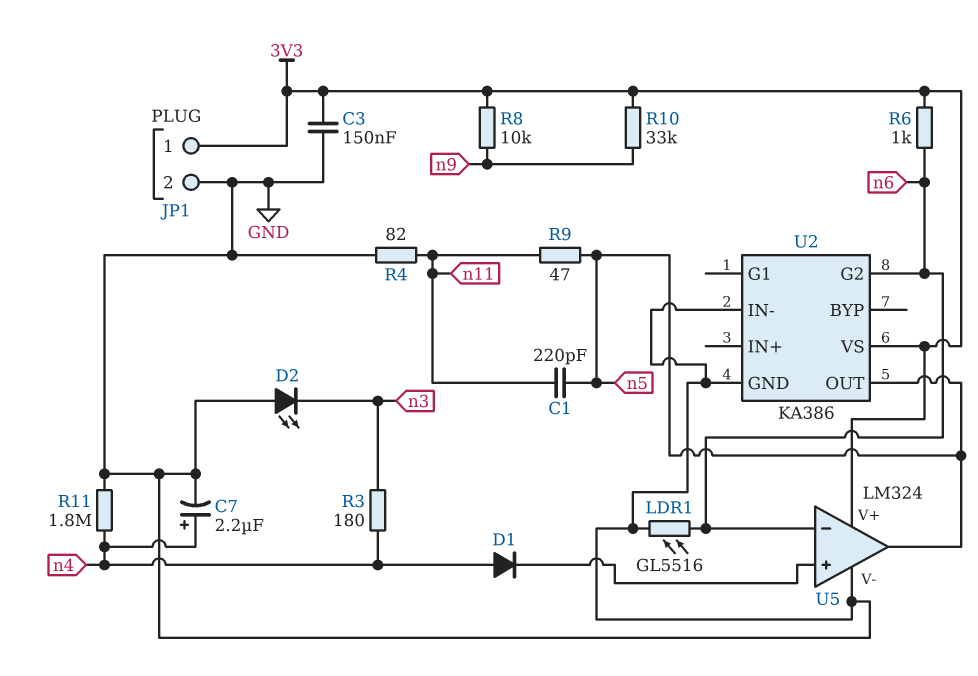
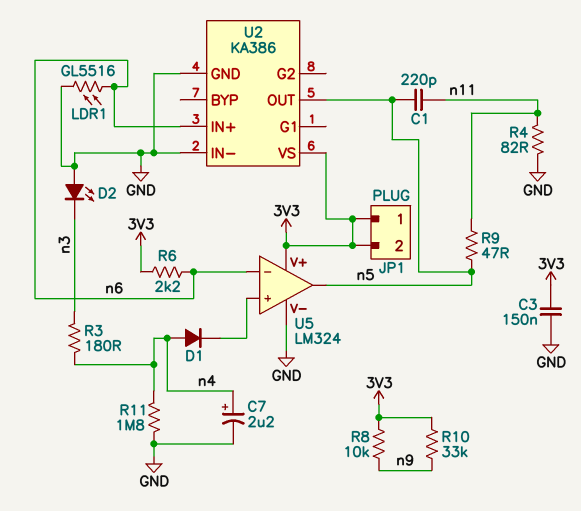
JP1 pin 2: GND -> 3V3
R6: 1k (3V3, n6) -> 2.2k (3V3, n6)
U2 pin G2: n6 -> none
U2 pin IN+: none -> n6

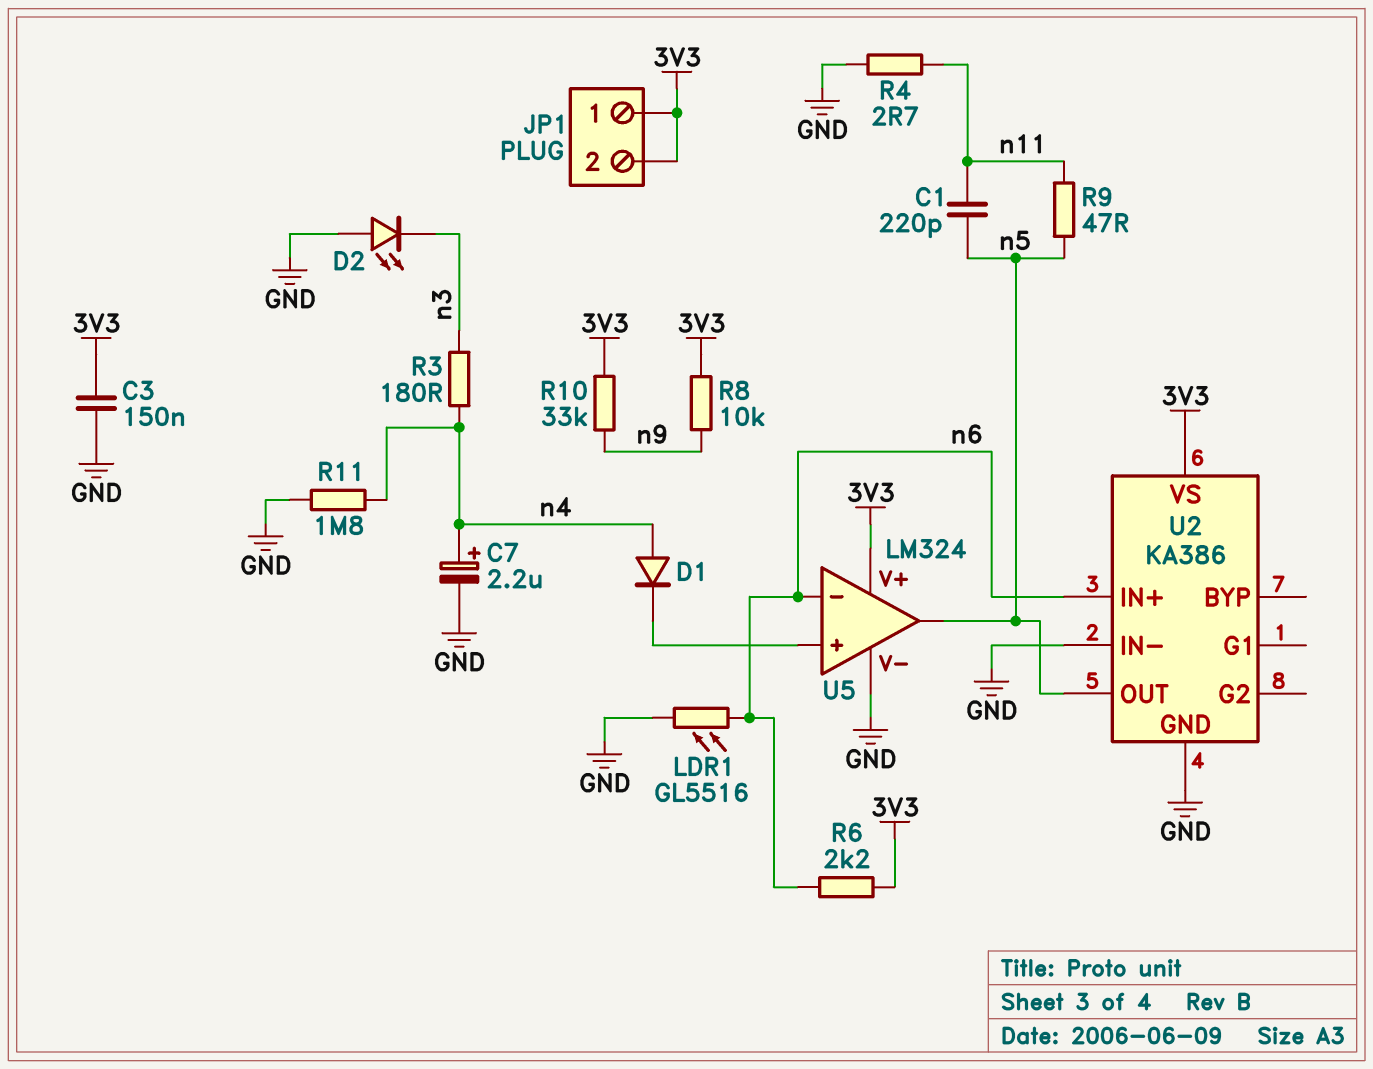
R4: 82 (GND, n11) -> 2.7 (GND, n11)

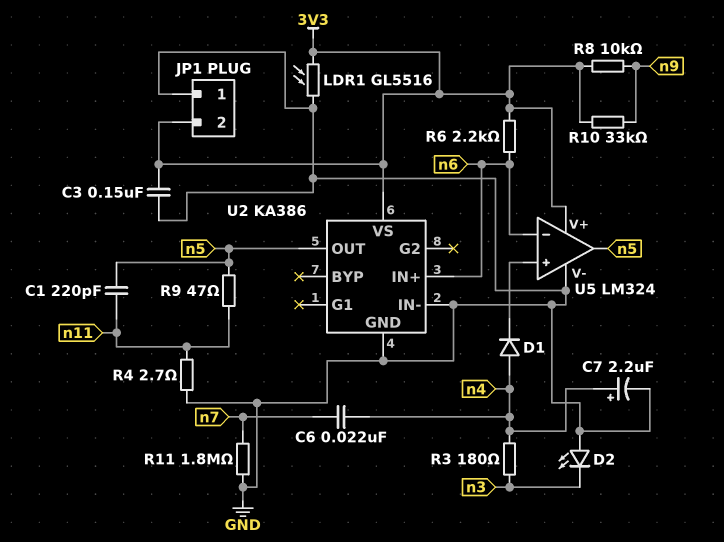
C6: none -> 22nF (n4, n7)
JP1 pin 1: 3V3 -> GND
LDR1: GL5516 (GND, n6) -> GL5516 (3V3, GND)
R11: 1.8M (GND, n4) -> 1.8M (GND, n7)

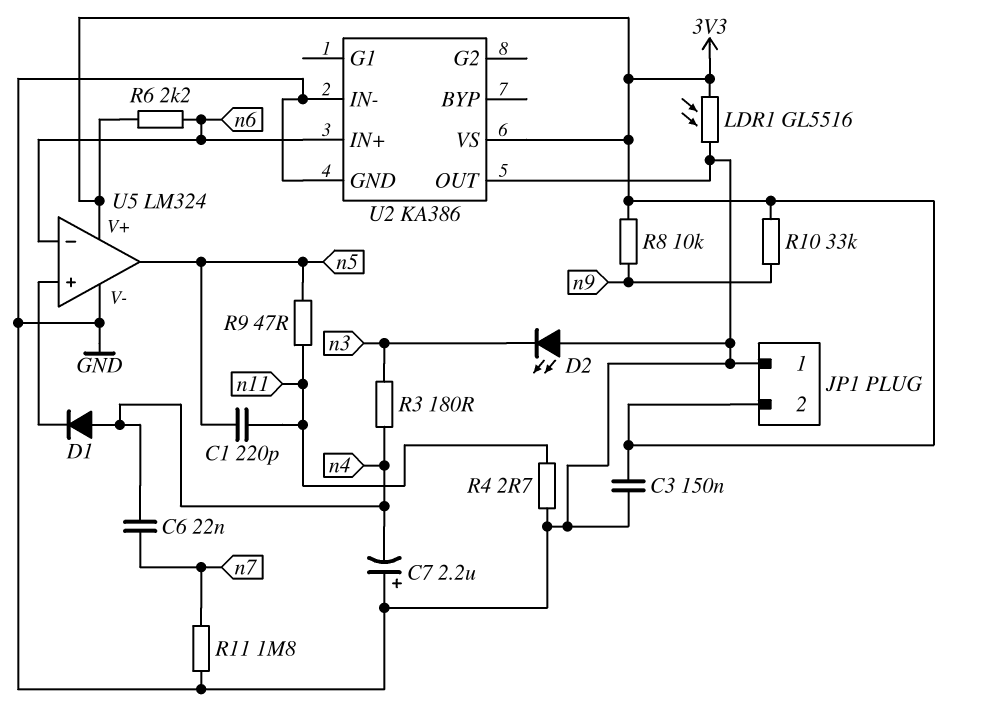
C7: 2.2uF (plus n4, minus GND) -> 2.2uF (plus GND, minus n4)
U2 pin OUT: n5 -> GND

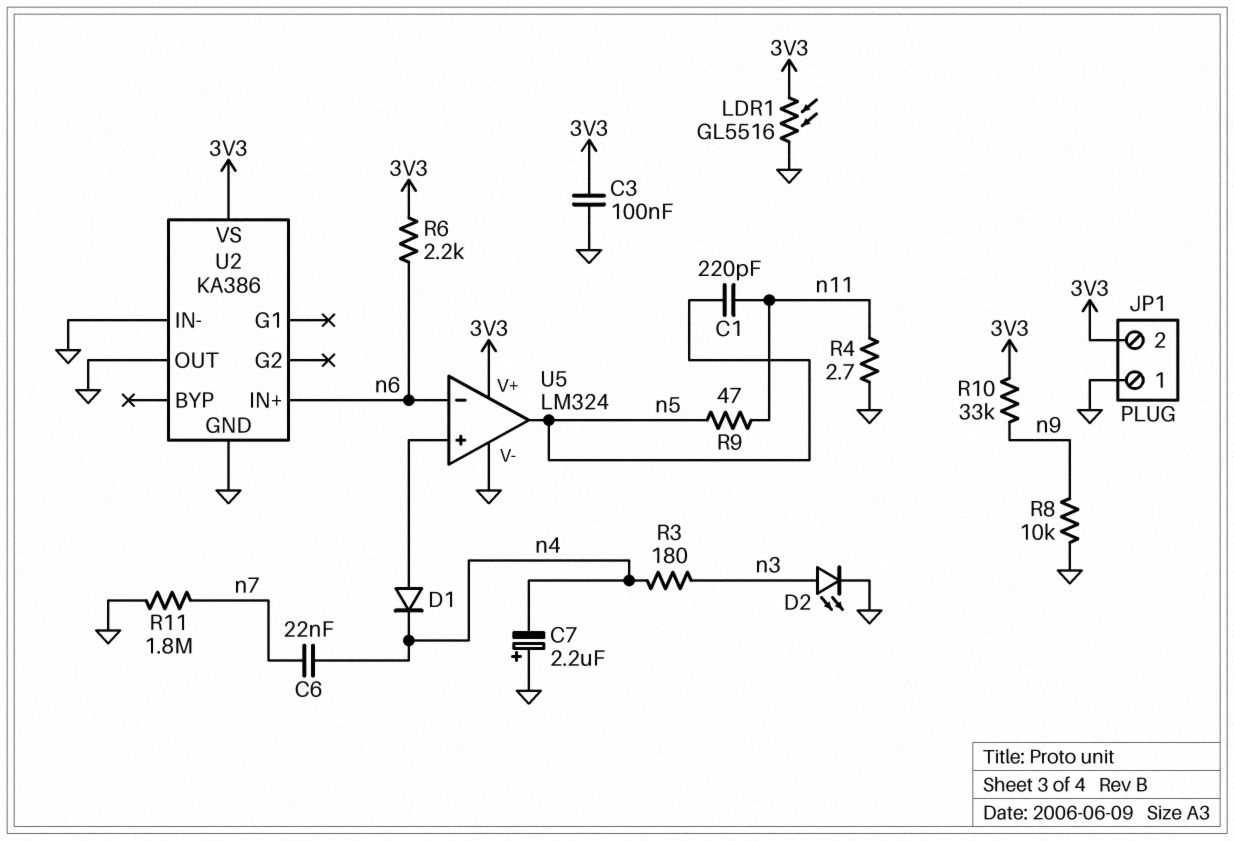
C3: 150nF (3V3, GND) -> 100nF (3V3, GND)
D1: diode (A n4, K U5/in+) -> diode (A U5/in+, K n4)
D2: LED (A GND, K n3) -> LED (A n3, K GND)
R8: 10k (3V3, n9) -> 10k (GND, n9)

